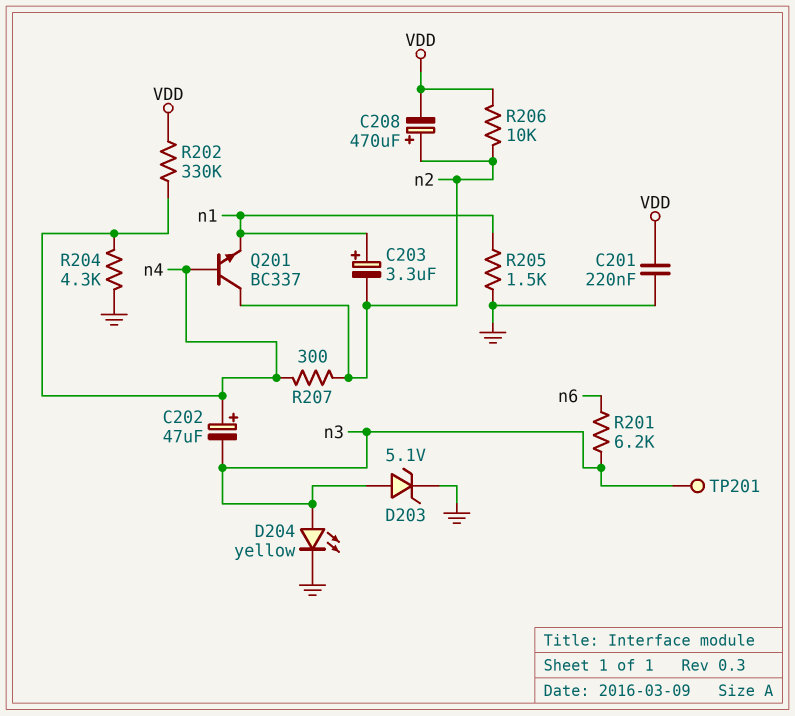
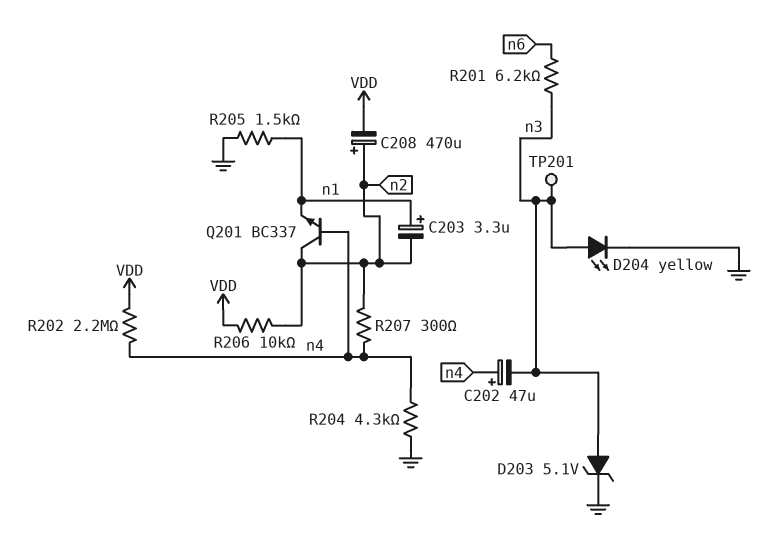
C201: 220nF (GND, VDD) -> none
R202: 330k (VDD, n4) -> 2.2M (VDD, n4)

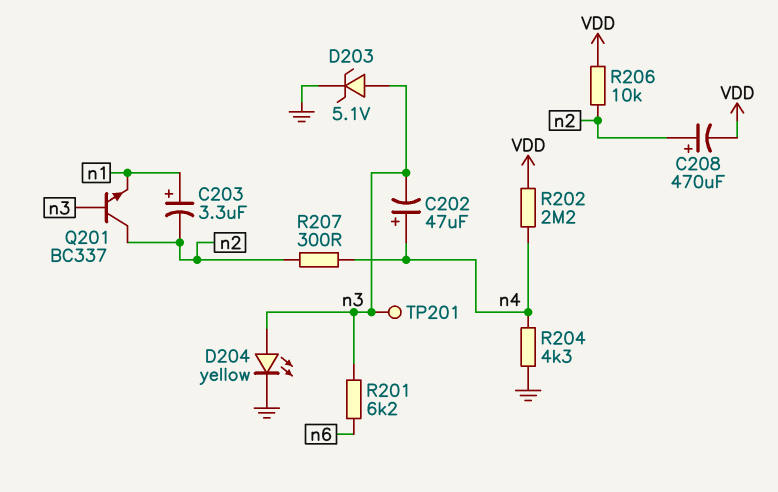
Q201: NPN BC337 (B n4, C n2, E n1) -> NPN BC337 (B n3, C n2, E n1)
R205: 1.5k (GND, n1) -> none

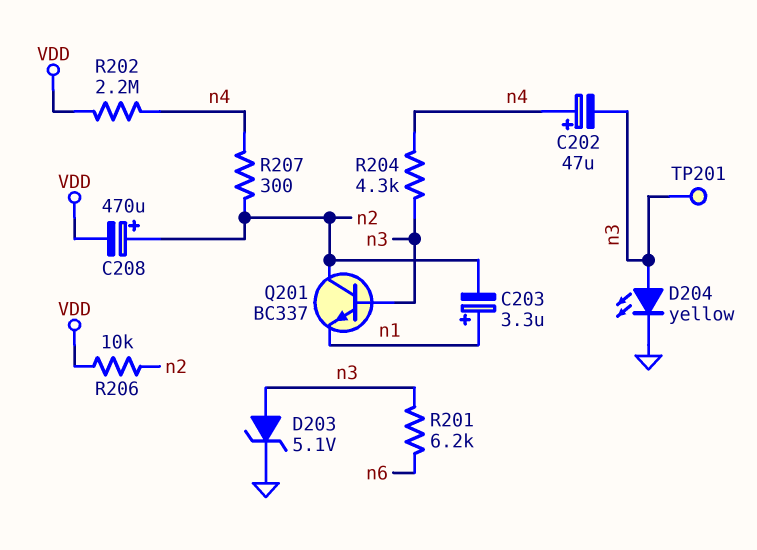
R204: 4.3k (GND, n4) -> 4.3k (n3, n4)

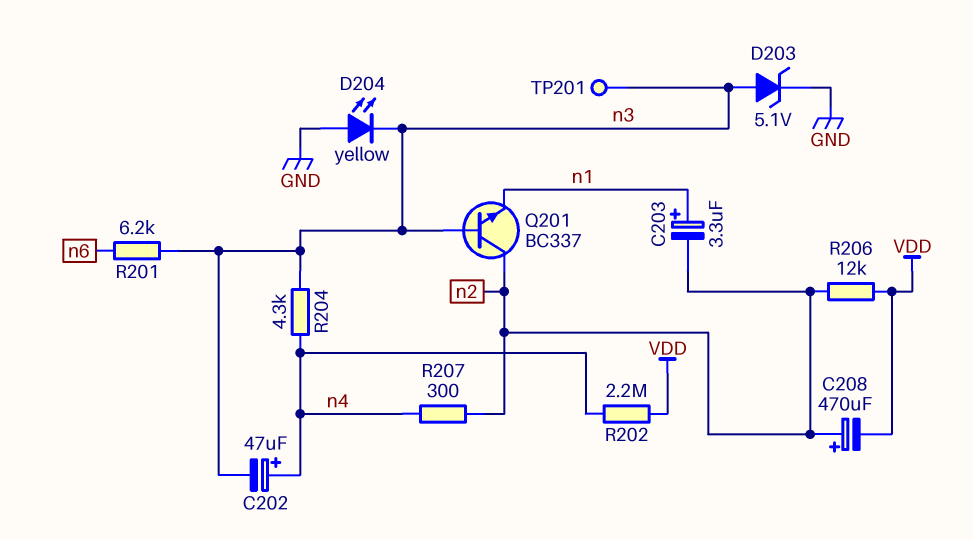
D204: LED yellow (A n3, K GND) -> LED yellow (A GND, K n3)
R206: 10k (VDD, n2) -> 12k (VDD, n2)

